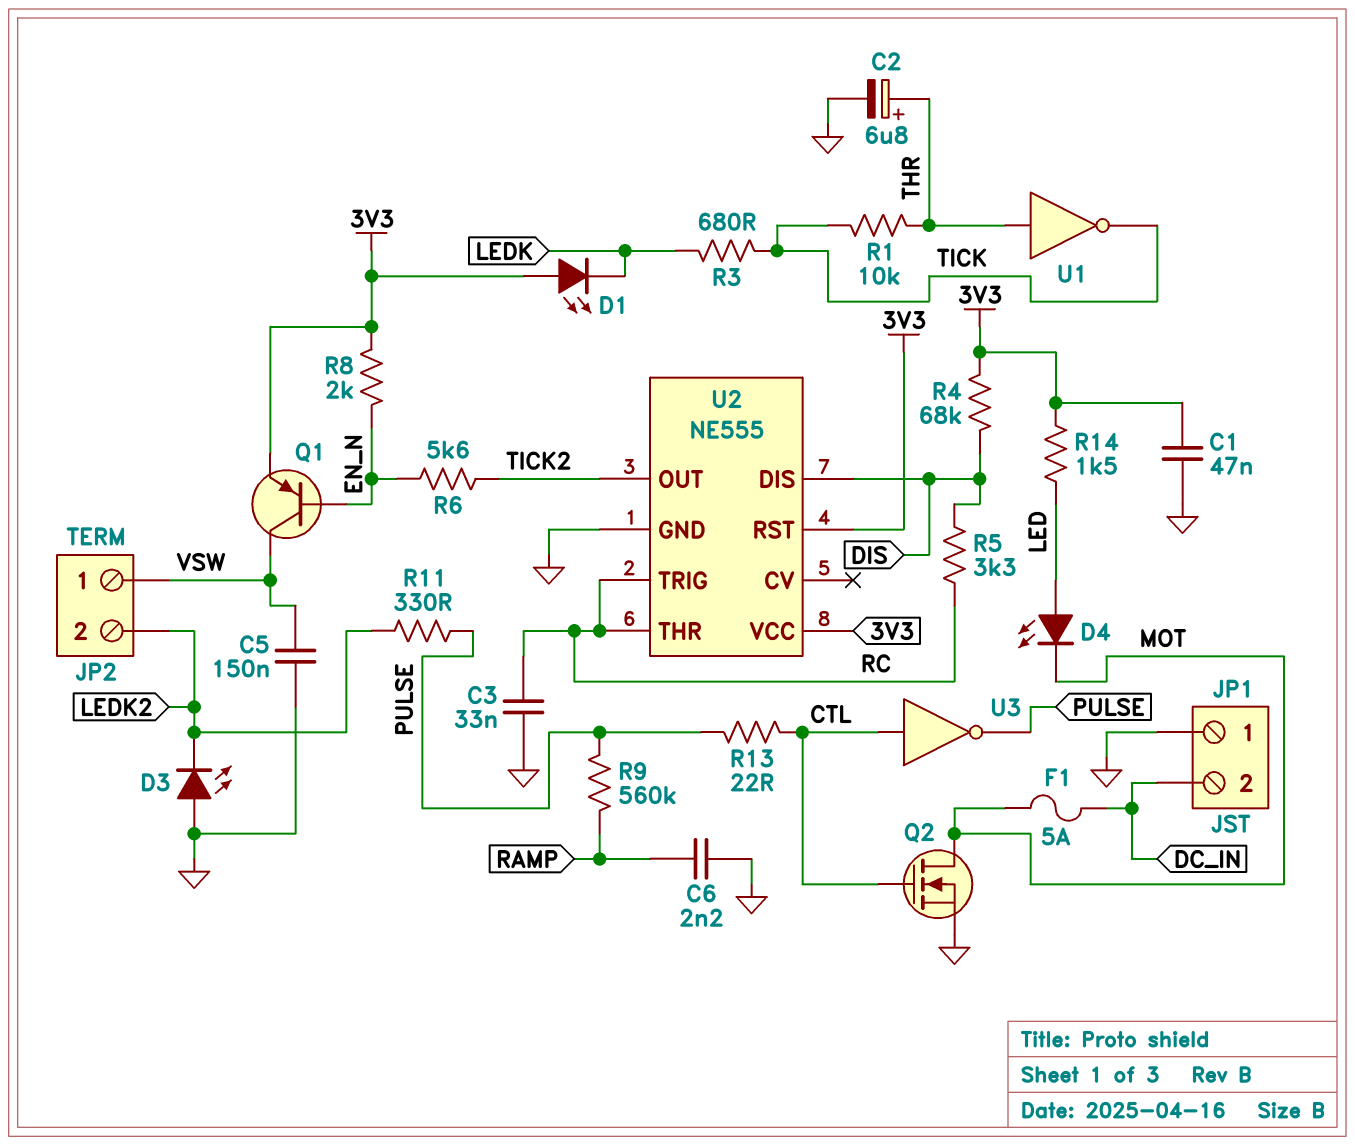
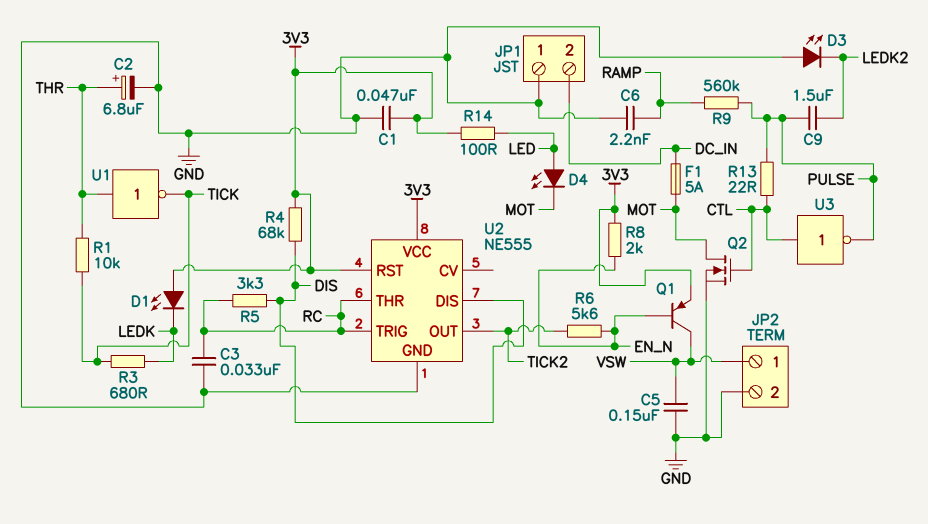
C9: none -> 1.5uF (LEDK2, PULSE)
JP2 pin 2: LEDK2 -> GND
R11: 330 (LEDK2, PULSE) -> none
R14: 1.5k (3V3, LED) -> 100 (3V3, LED)

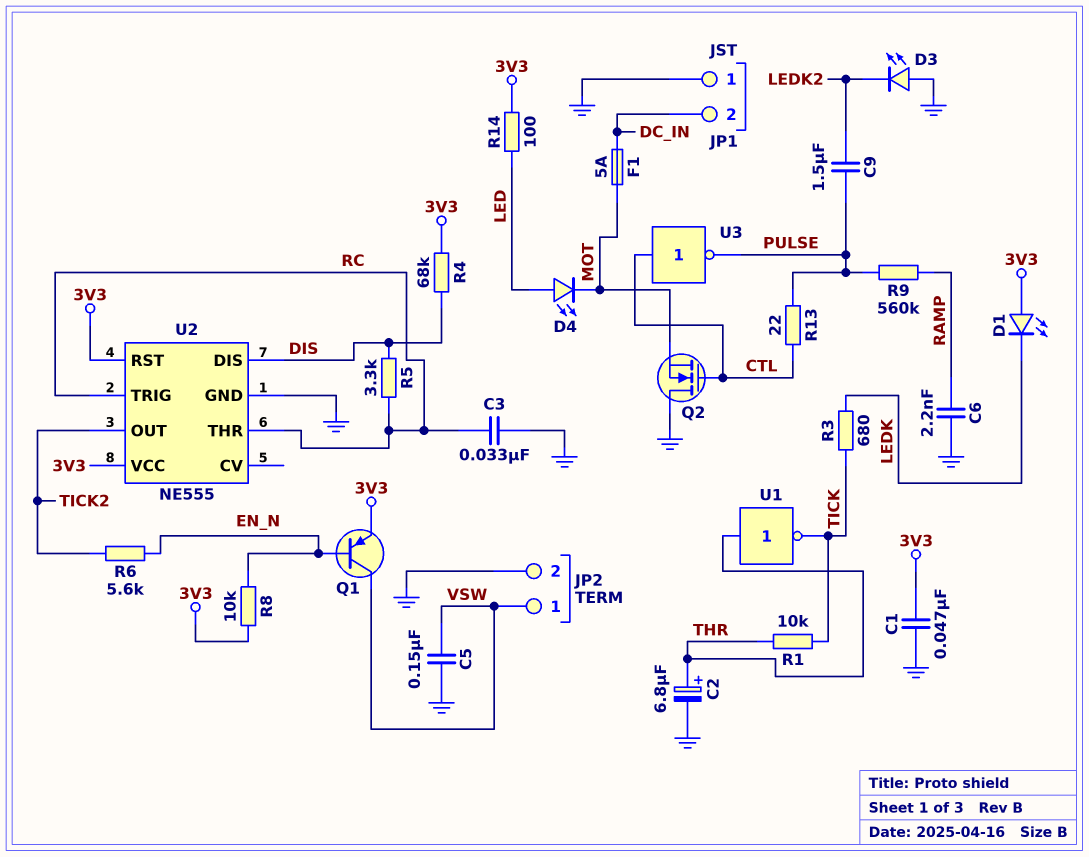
Q2: NMOS (G CTL, D MOT, S GND) -> NMOS (G CTL, D GND, S MOT)
R8: 2k (3V3, EN_N) -> 10k (3V3, EN_N)

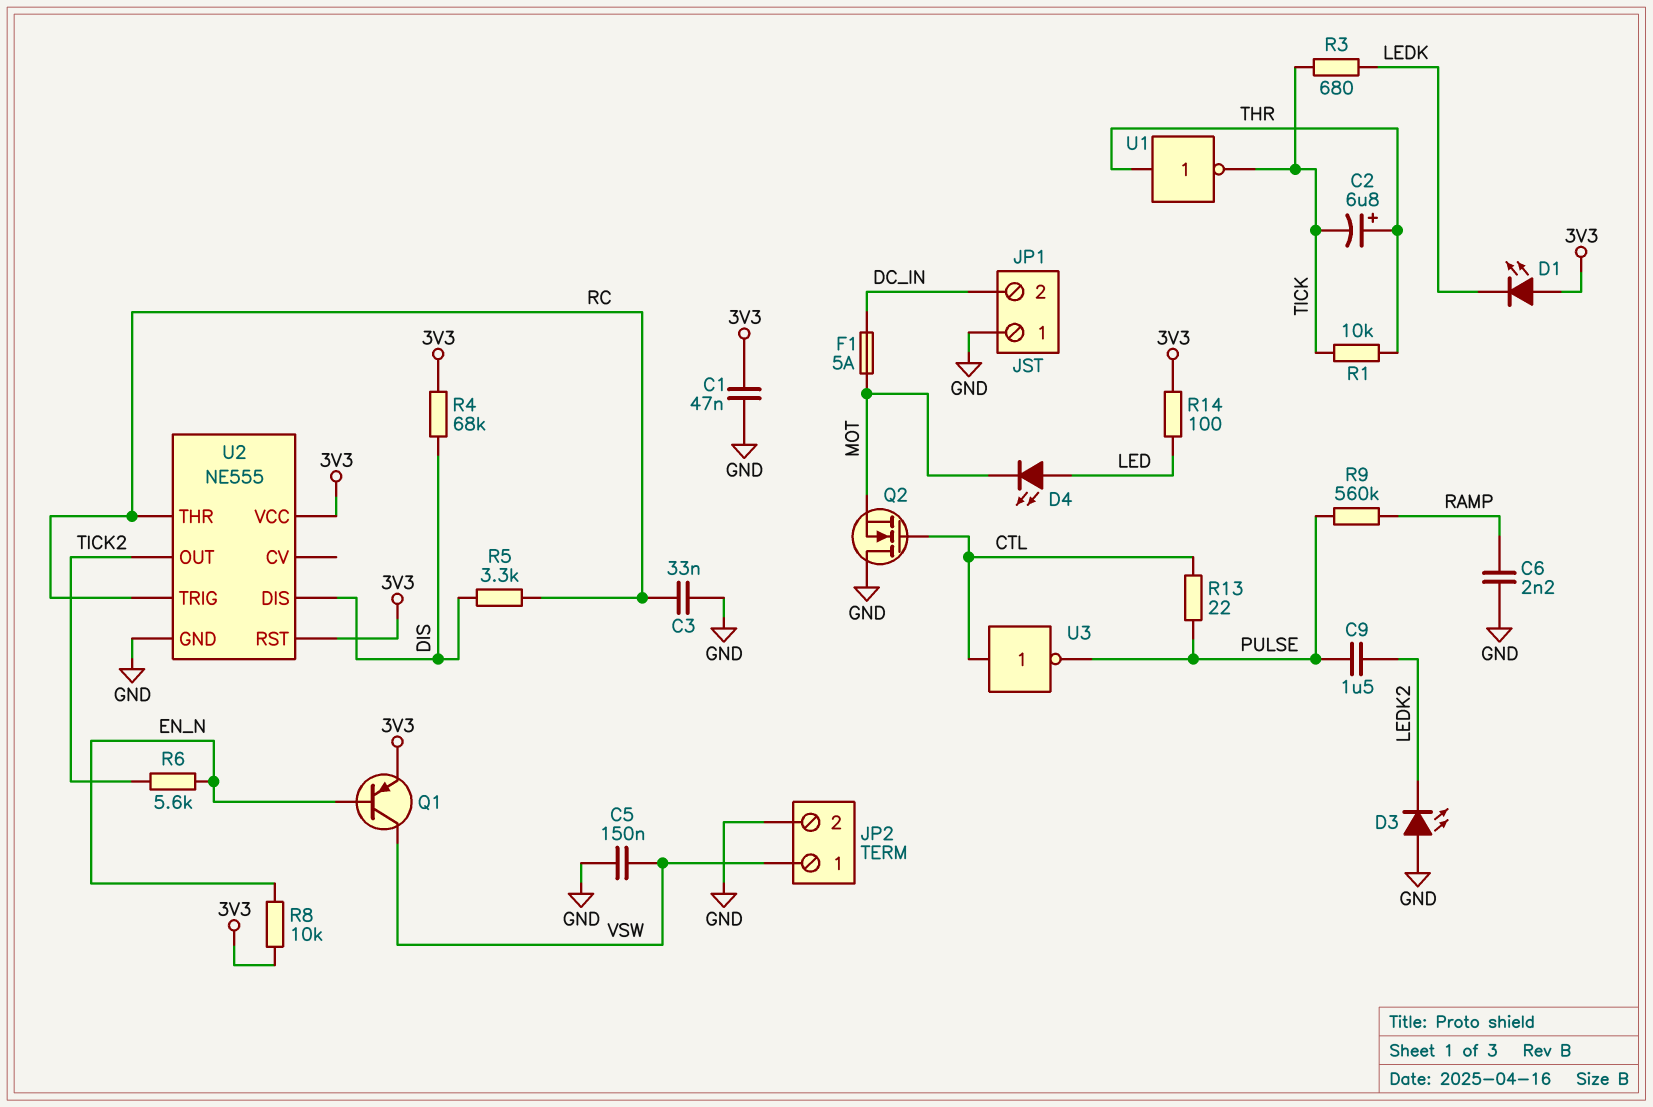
C2: 6.8uF (plus THR, minus GND) -> 6.8uF (plus THR, minus TICK)

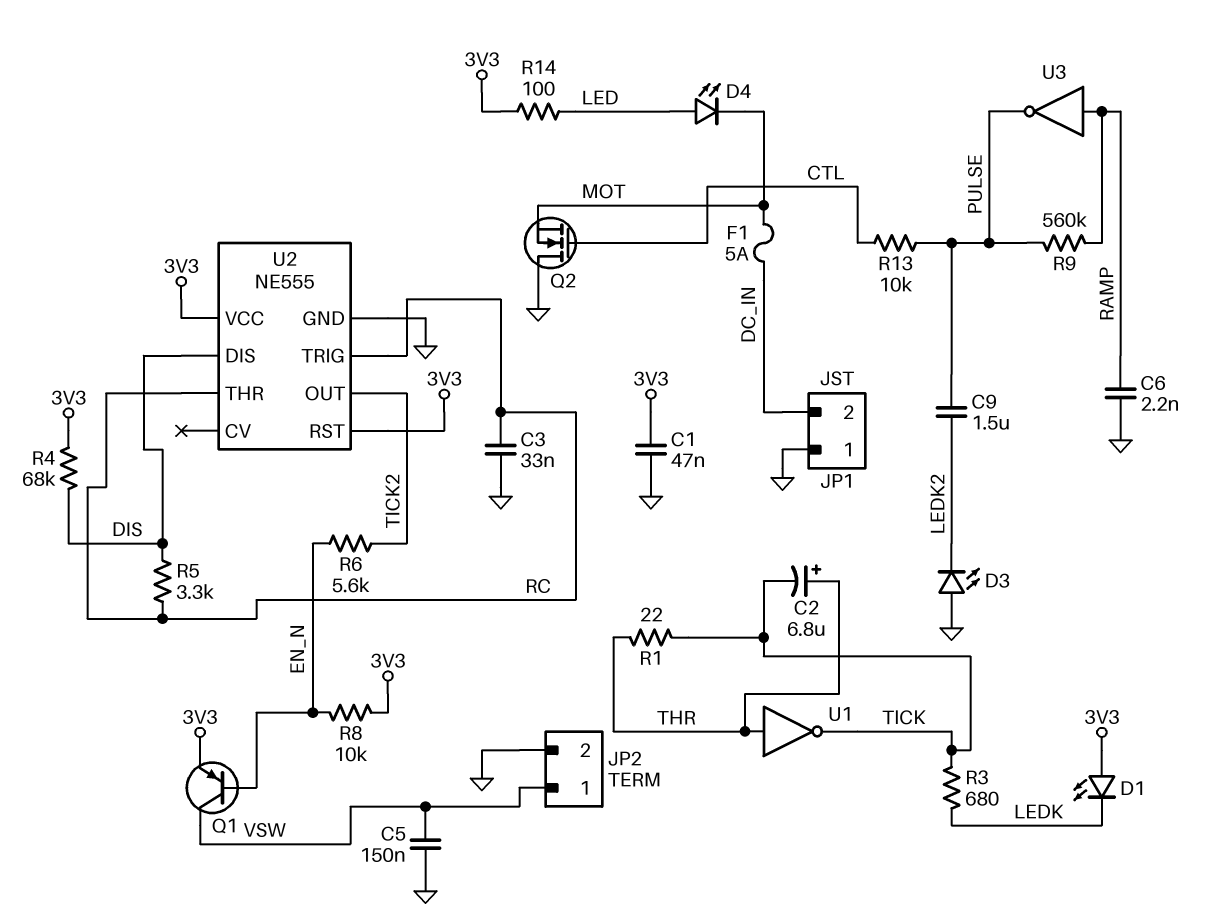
R1: 10k (THR, TICK) -> 22 (THR, TICK)
R13: 22 (CTL, PULSE) -> 10k (CTL, PULSE)
U3: NOT (in CTL, out PULSE) -> NOT (in RAMP, out PULSE)

